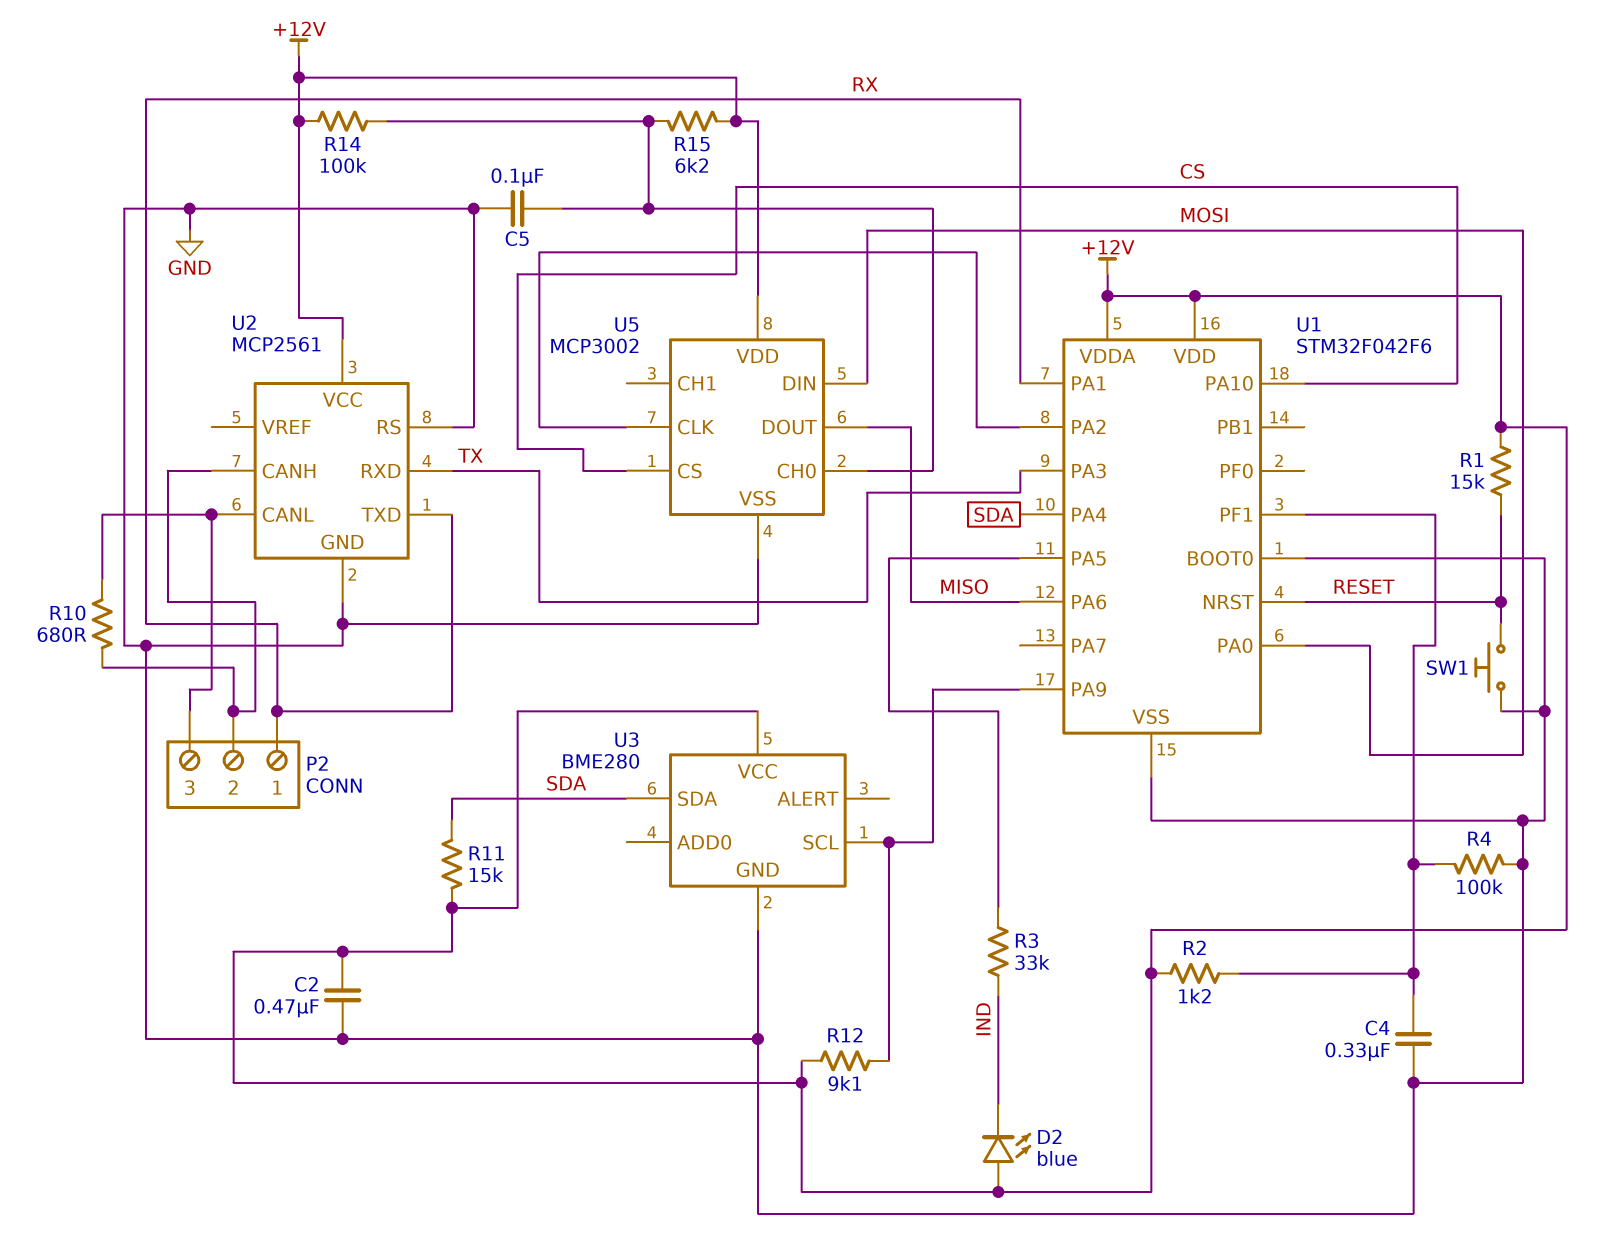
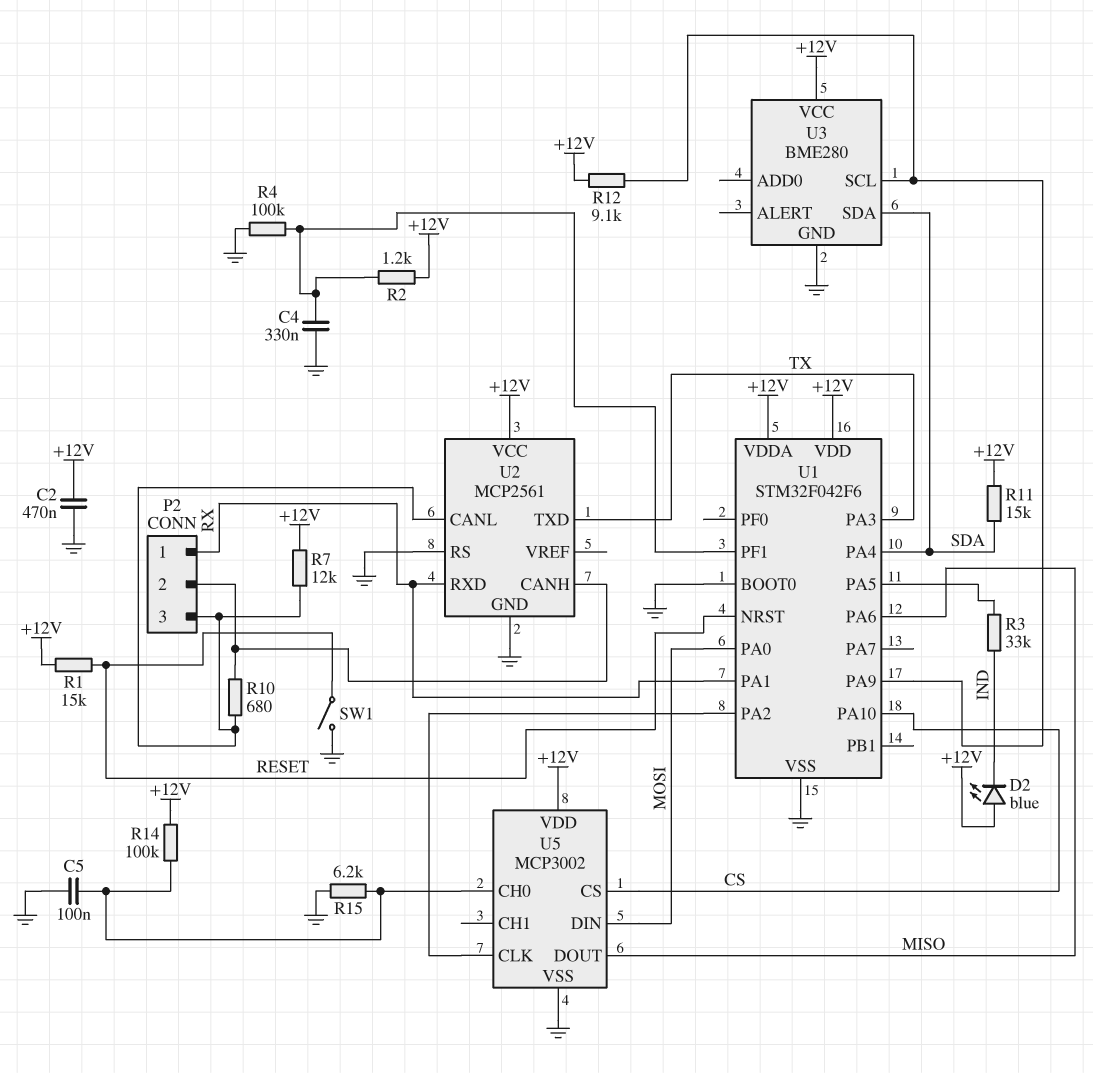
R7: none -> 12k (+12V, P2/3)
R15: 6.2k (+12V, U5/CH0) -> 6.2k (GND, U5/CH0)
SW1: button (GND, RESET) -> switch (GND, RESET)
U2 pin RXD: TX -> RX
U2 pin TXD: RX -> TX

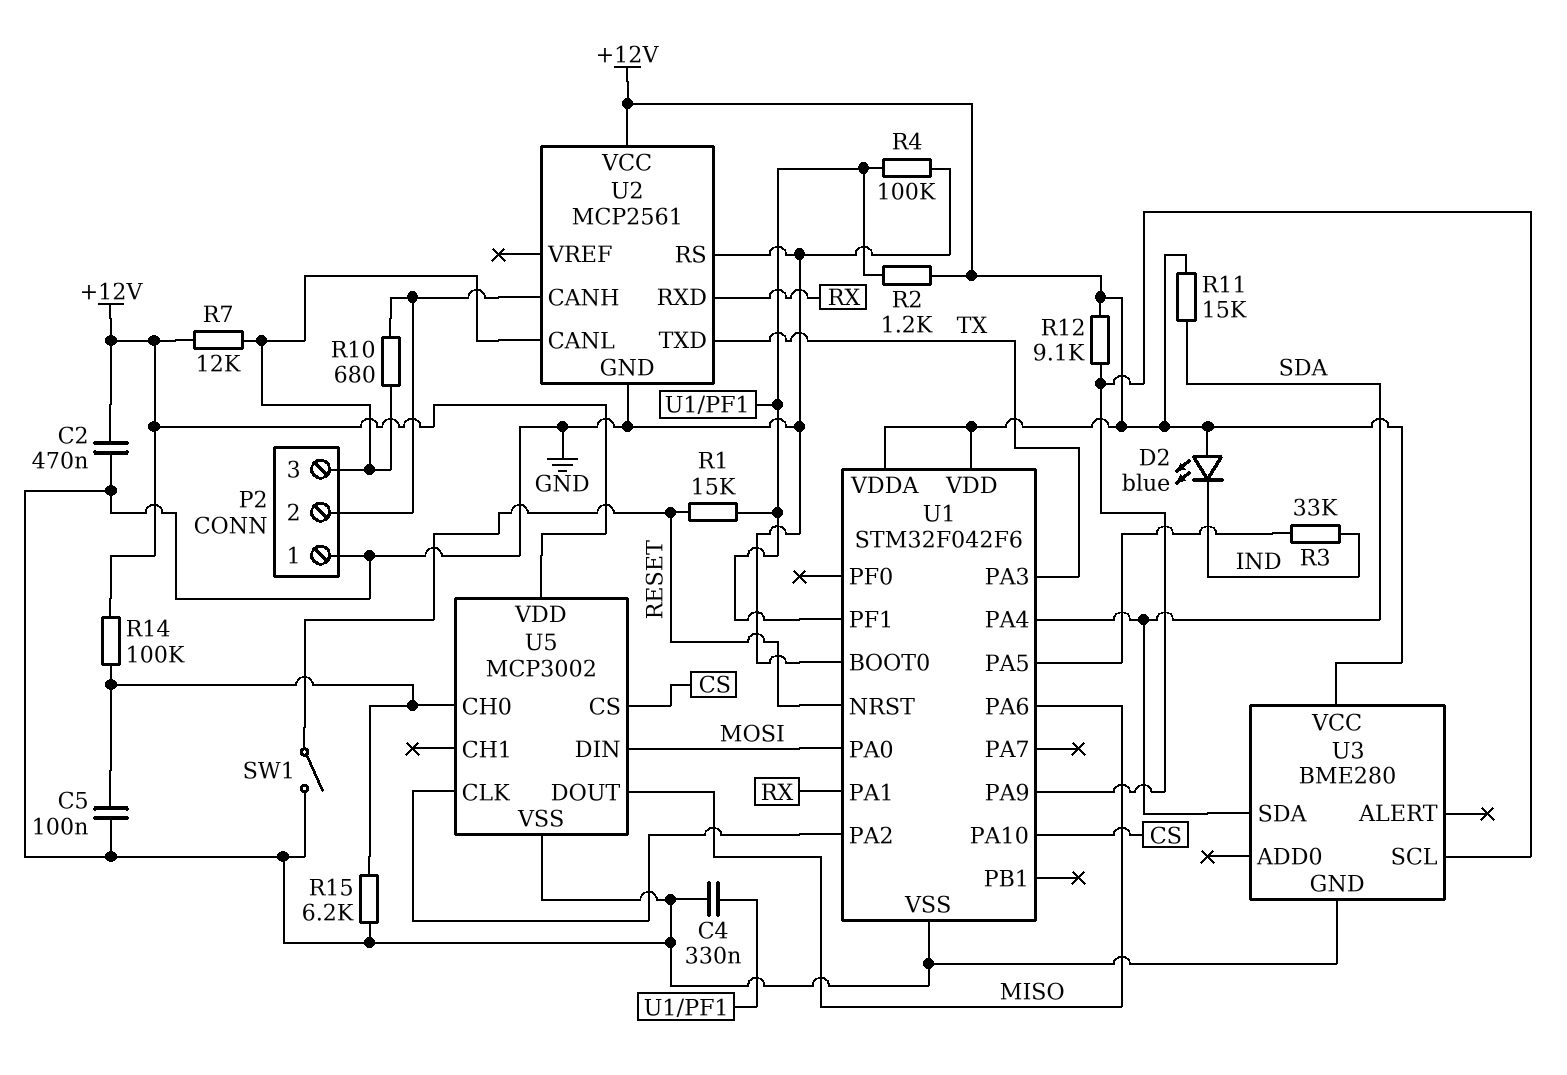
P2 pin 1: RX -> GND
R1: 15k (+12V, RESET) -> 15k (RESET, U1/PF1)

